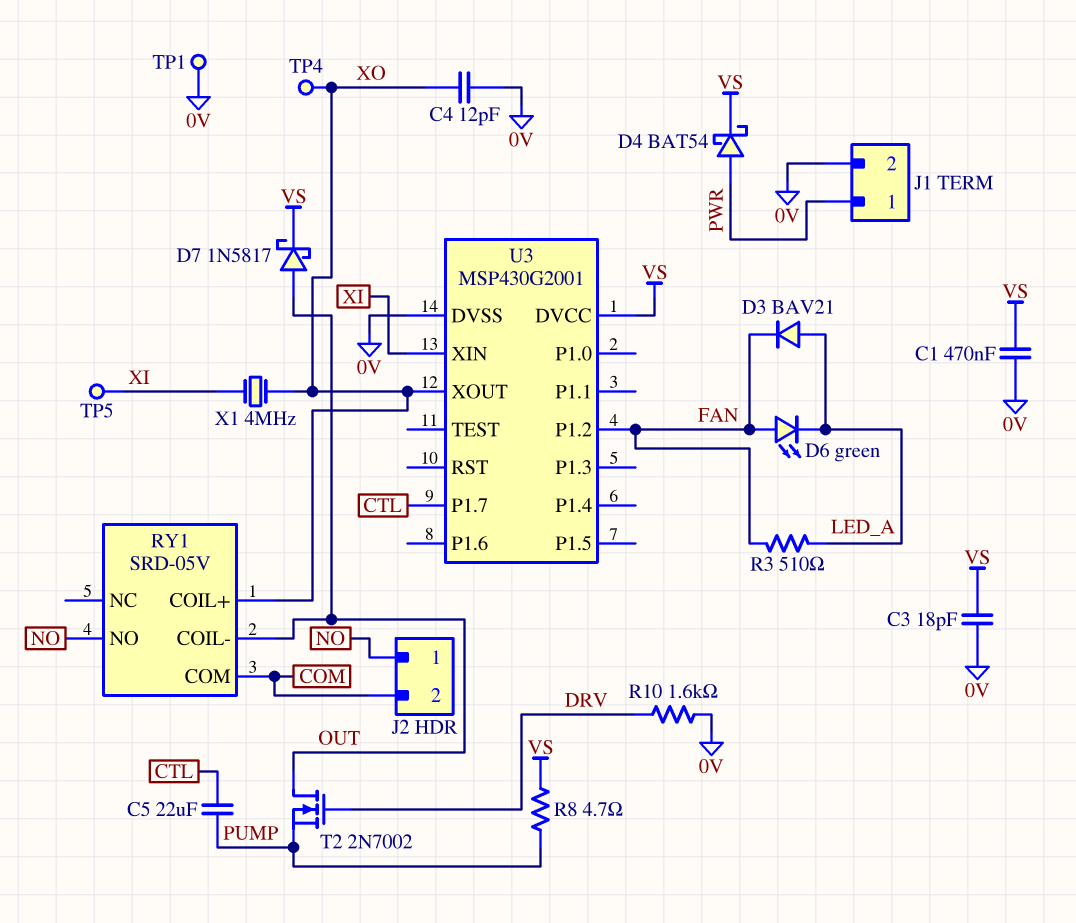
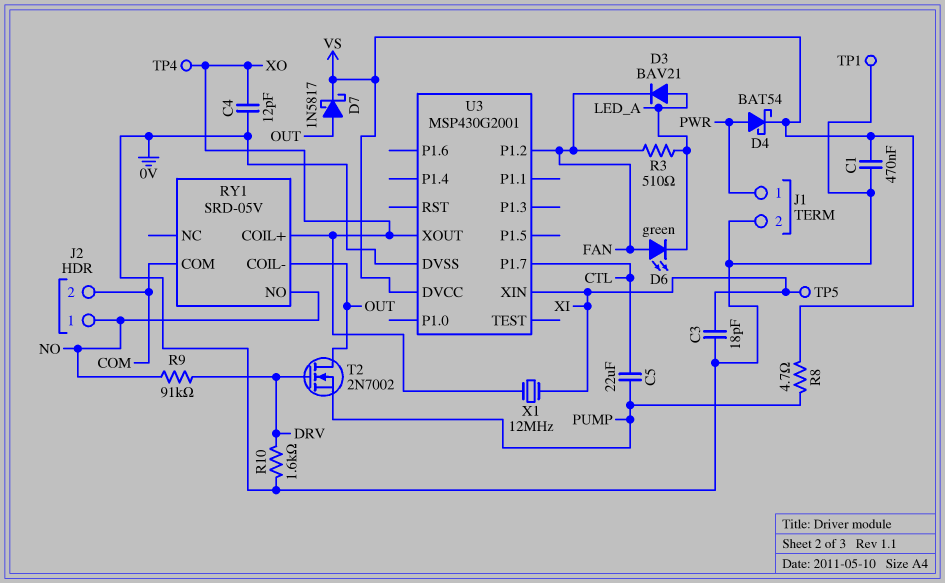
C3: 18pF (0V, VS) -> 18pF (0V, XI)
R9: none -> 91k (DRV, NO)
X1: 4MHz (XI, XO) -> 12MHz (XI, XO)

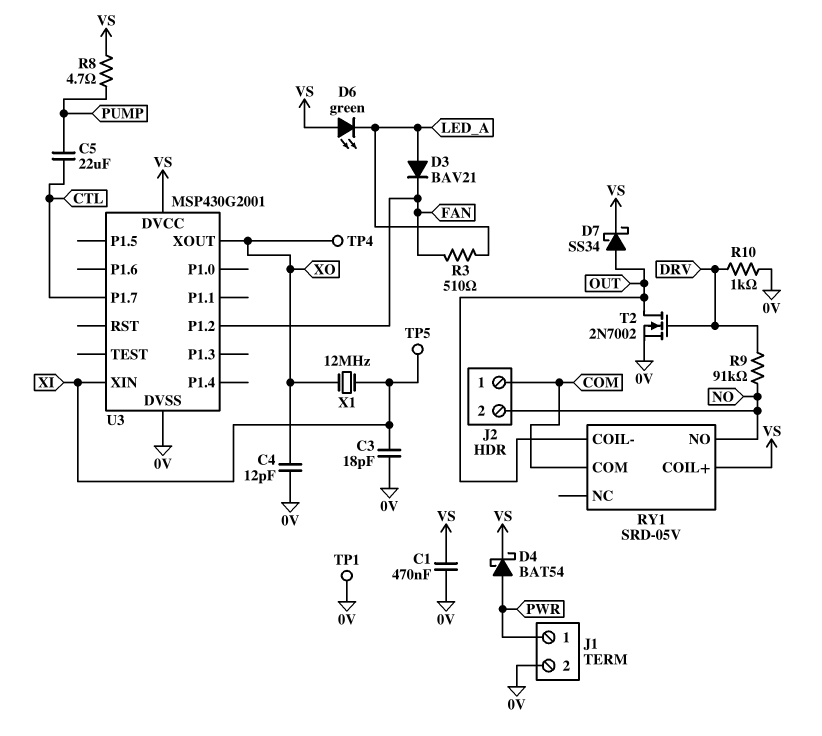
D6: LED green (A FAN, K LED_A) -> LED green (A VS, K LED_A)
D7: schottky 1N5817 (A OUT, K VS) -> schottky SS34 (A OUT, K VS)
J2 pin 1: NO -> COM
J2 pin 2: COM -> NO
R10: 1.6k (0V, DRV) -> 1k (0V, DRV)
RY1 pin COIL+: XO -> VS
T2: NMOS 2N7002 (G DRV, D OUT, S PUMP) -> NMOS 2N7002 (G DRV, D OUT, S 0V)

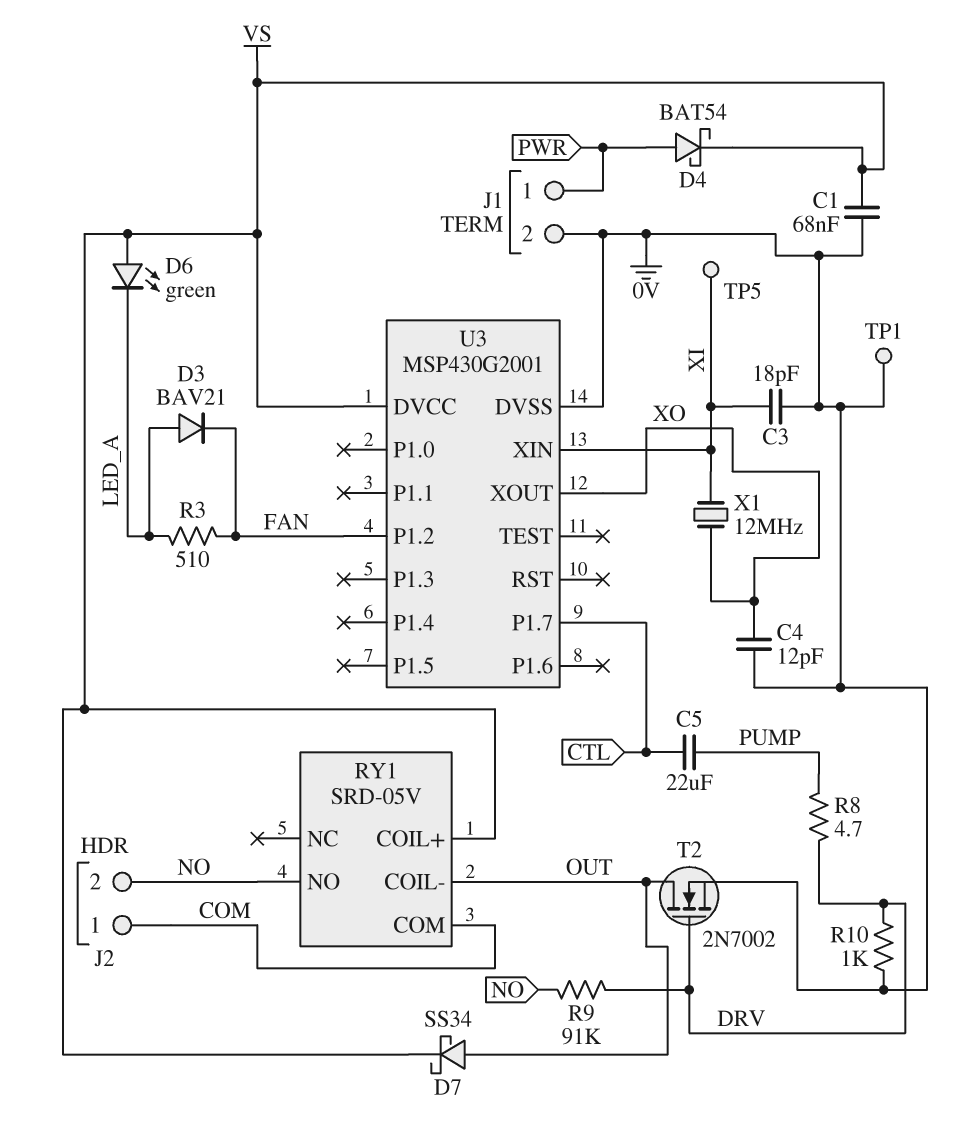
C1: 470nF (0V, VS) -> 68nF (0V, VS)
R8: 4.7 (PUMP, VS) -> 4.7 (DRV, PUMP)
TP4: test point (XO) -> none

